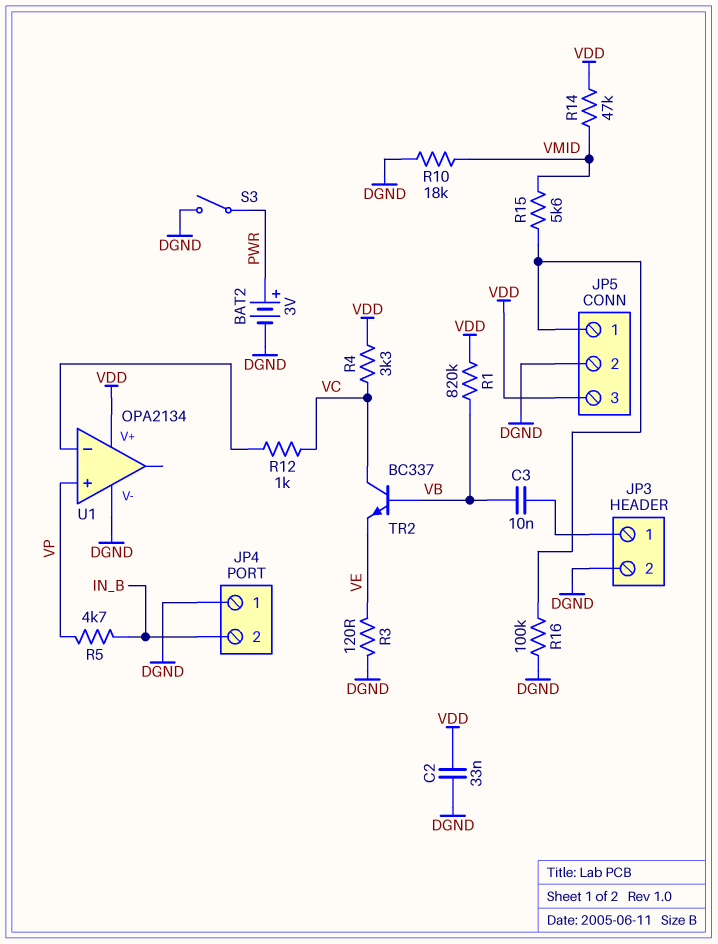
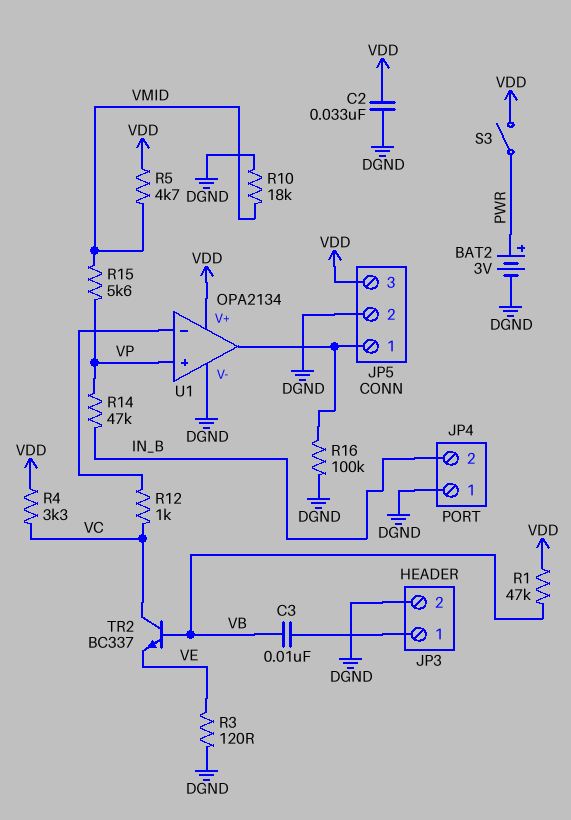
R1: 820k (VB, VDD) -> 47k (VB, VDD)
R5: 4.7k (IN_B, VP) -> 4.7k (VDD, VMID)
R14: 47k (VDD, VMID) -> 47k (IN_B, VP)
R15: 5.6k (JP5/1, VMID) -> 5.6k (VMID, VP)
S3: switch (DGND, PWR) -> switch (PWR, VDD)
U1 pin out: none -> JP5/1

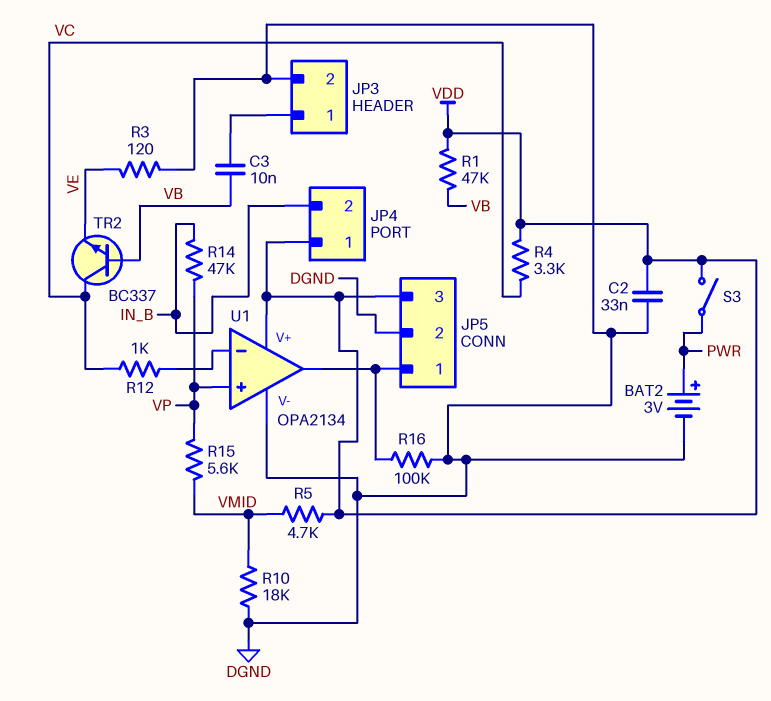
JP4 pin 1: DGND -> VDD

